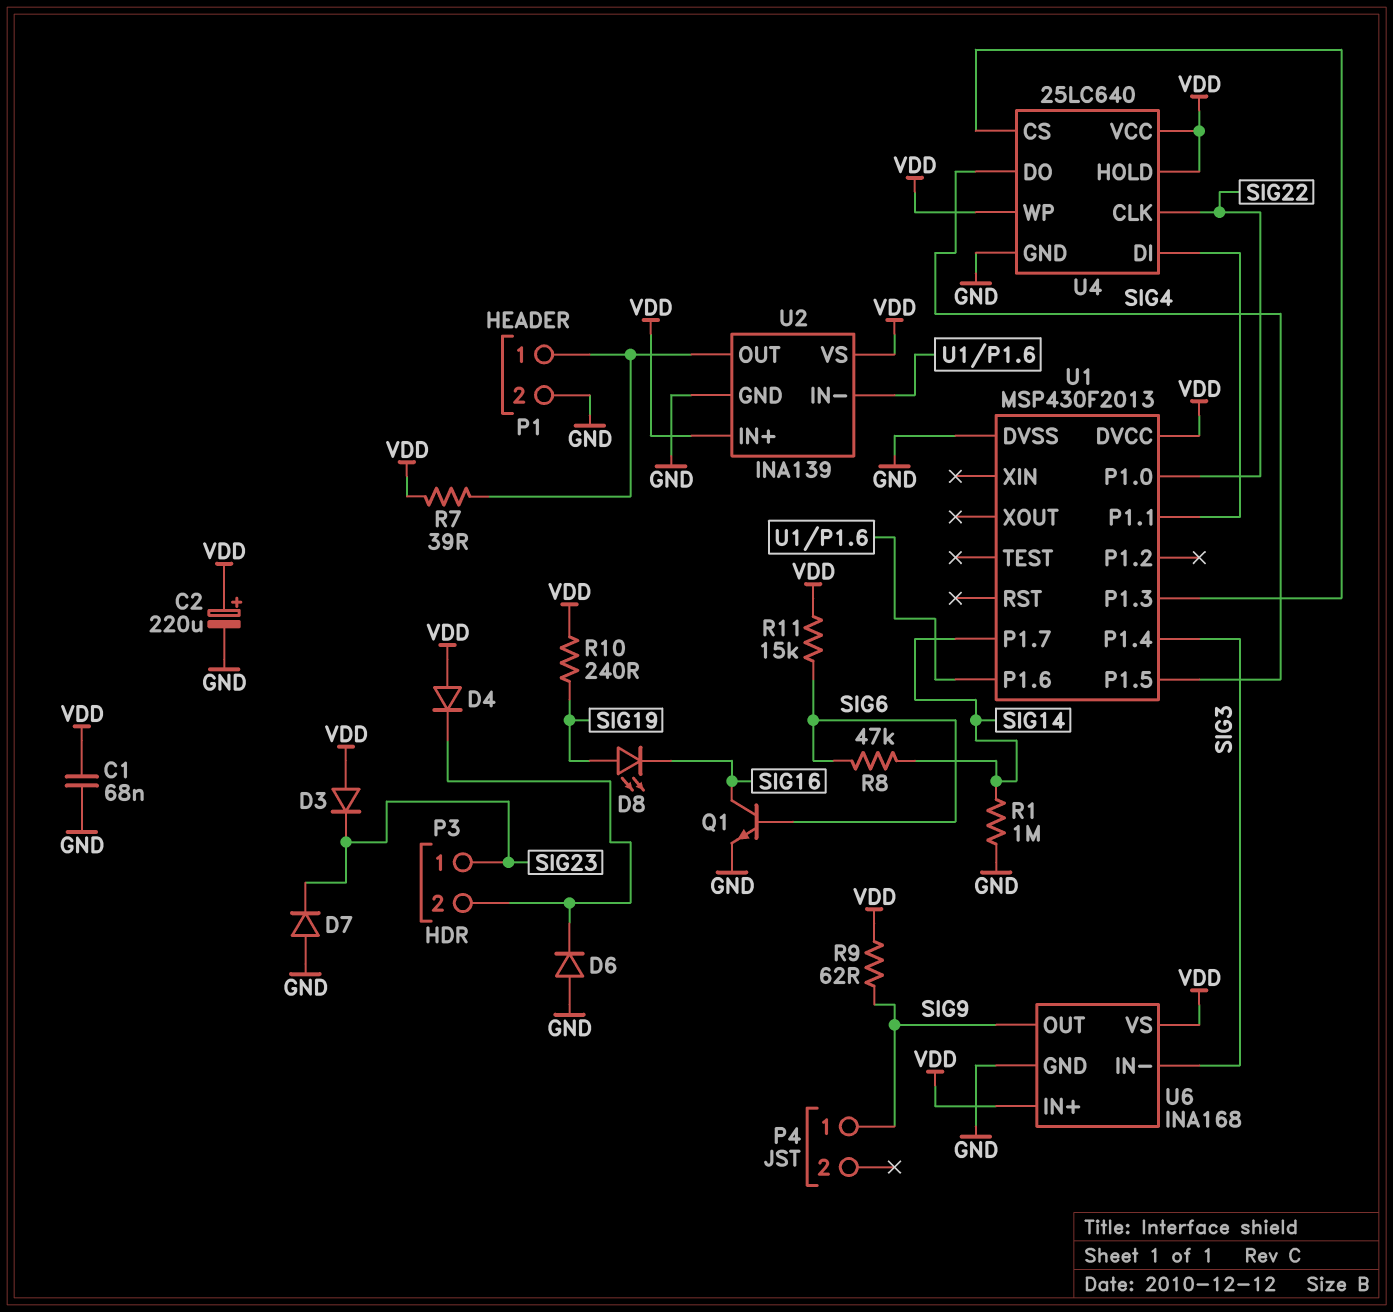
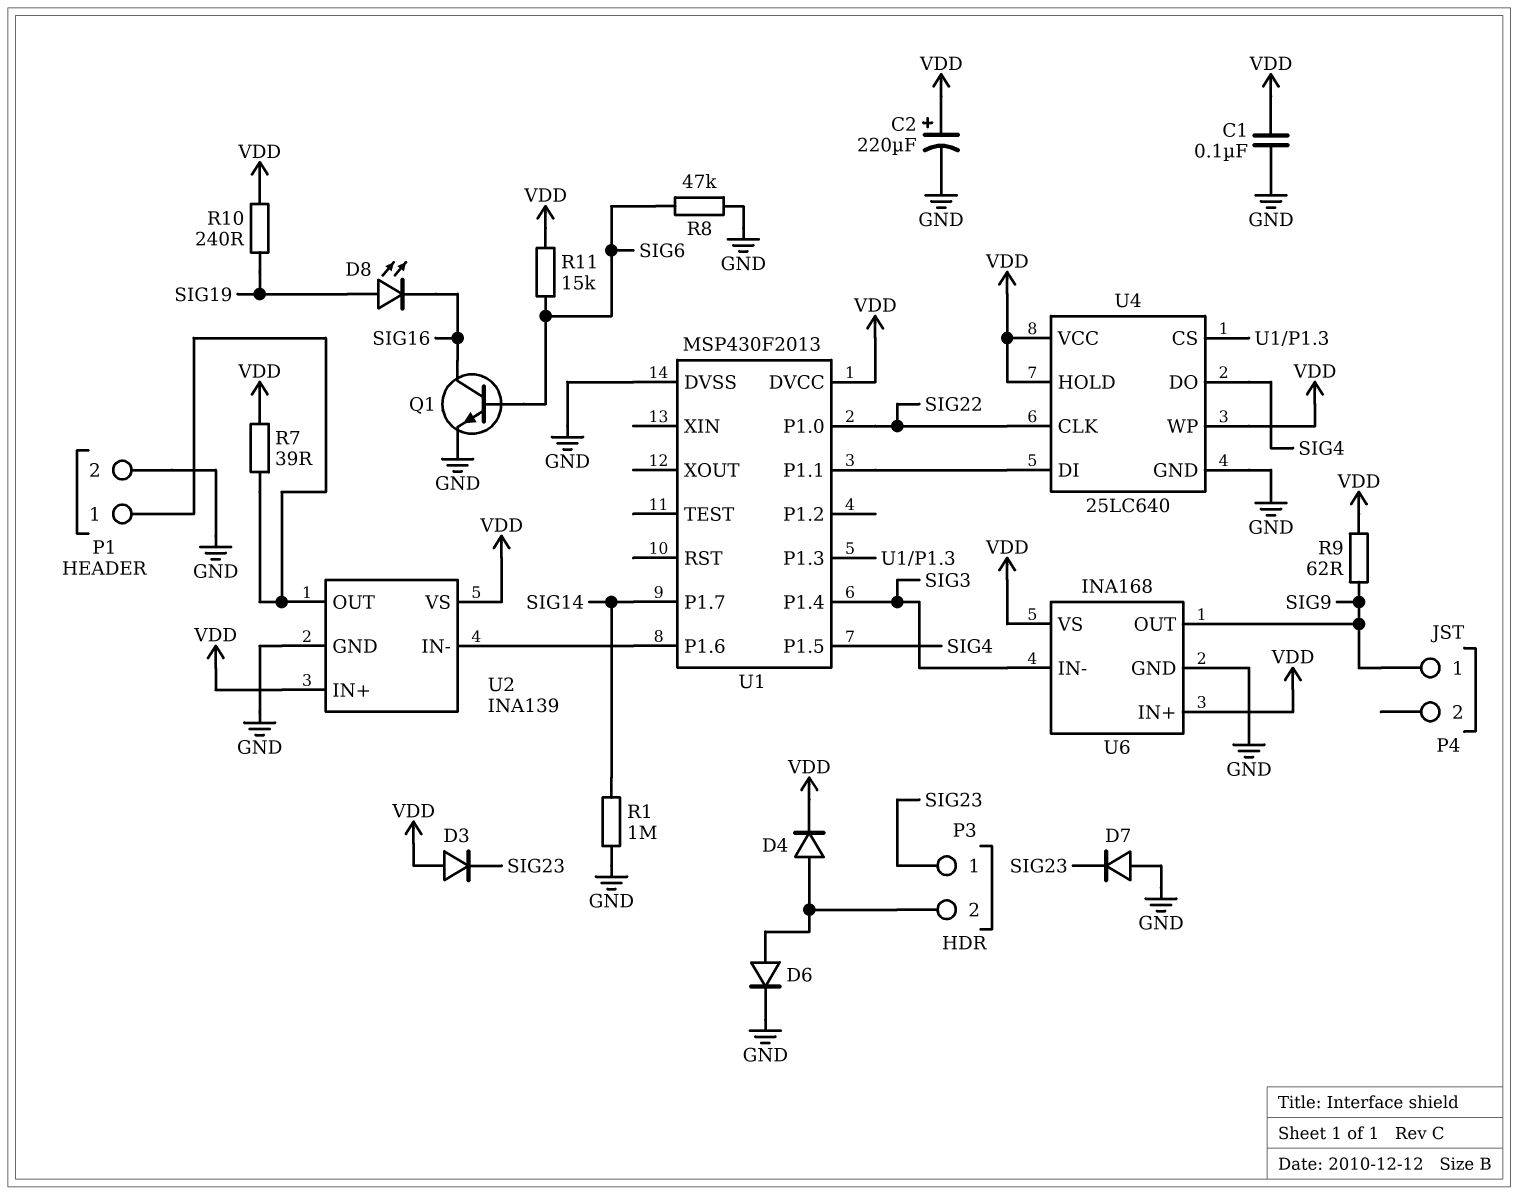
C1: 68nF (GND, VDD) -> 100nF (GND, VDD)
D4: diode (A VDD, K P3/2) -> diode (A P3/2, K VDD)
D6: diode (A GND, K P3/2) -> diode (A P3/2, K GND)
R8: 47k (SIG6, SIG14) -> 47k (GND, SIG6)

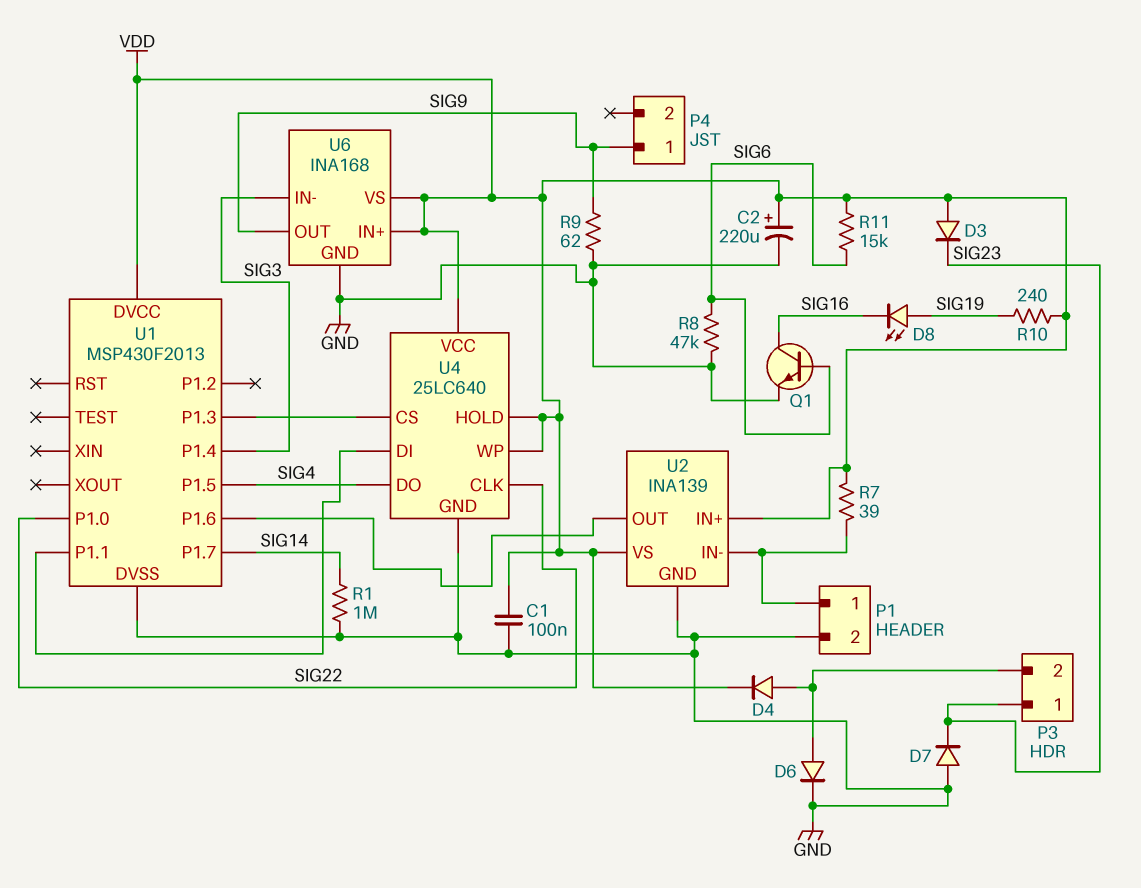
R9: 62 (SIG9, VDD) -> 62 (GND, SIG9)
U2 pin IN-: U1/P1.6 -> P1/1
U2 pin OUT: P1/1 -> U1/P1.6

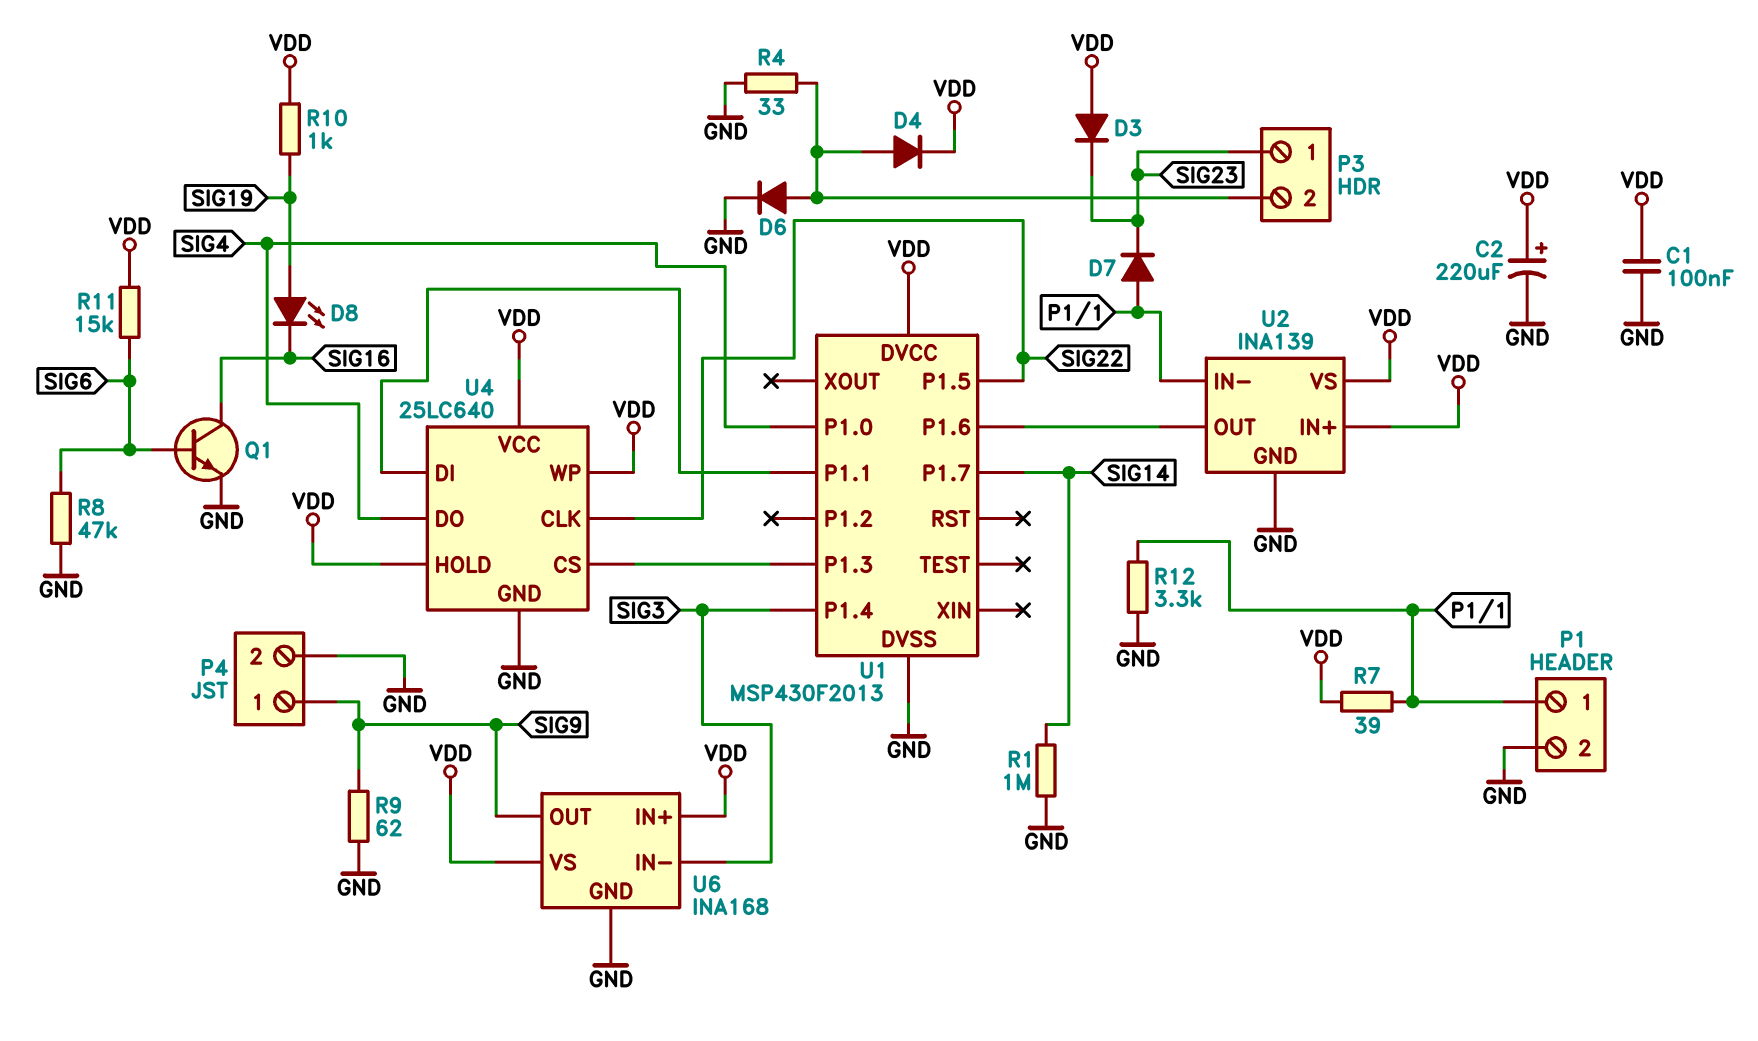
D7: diode (A GND, K SIG23) -> diode (A P1/1, K SIG23)
P4 pin 2: none -> GND
R4: none -> 33 (GND, P3/2)
R10: 240 (SIG19, VDD) -> 1k (SIG19, VDD)
R12: none -> 3.3k (GND, P1/1)
U1 pin P1.0: SIG22 -> SIG4
U1 pin P1.5: SIG4 -> SIG22

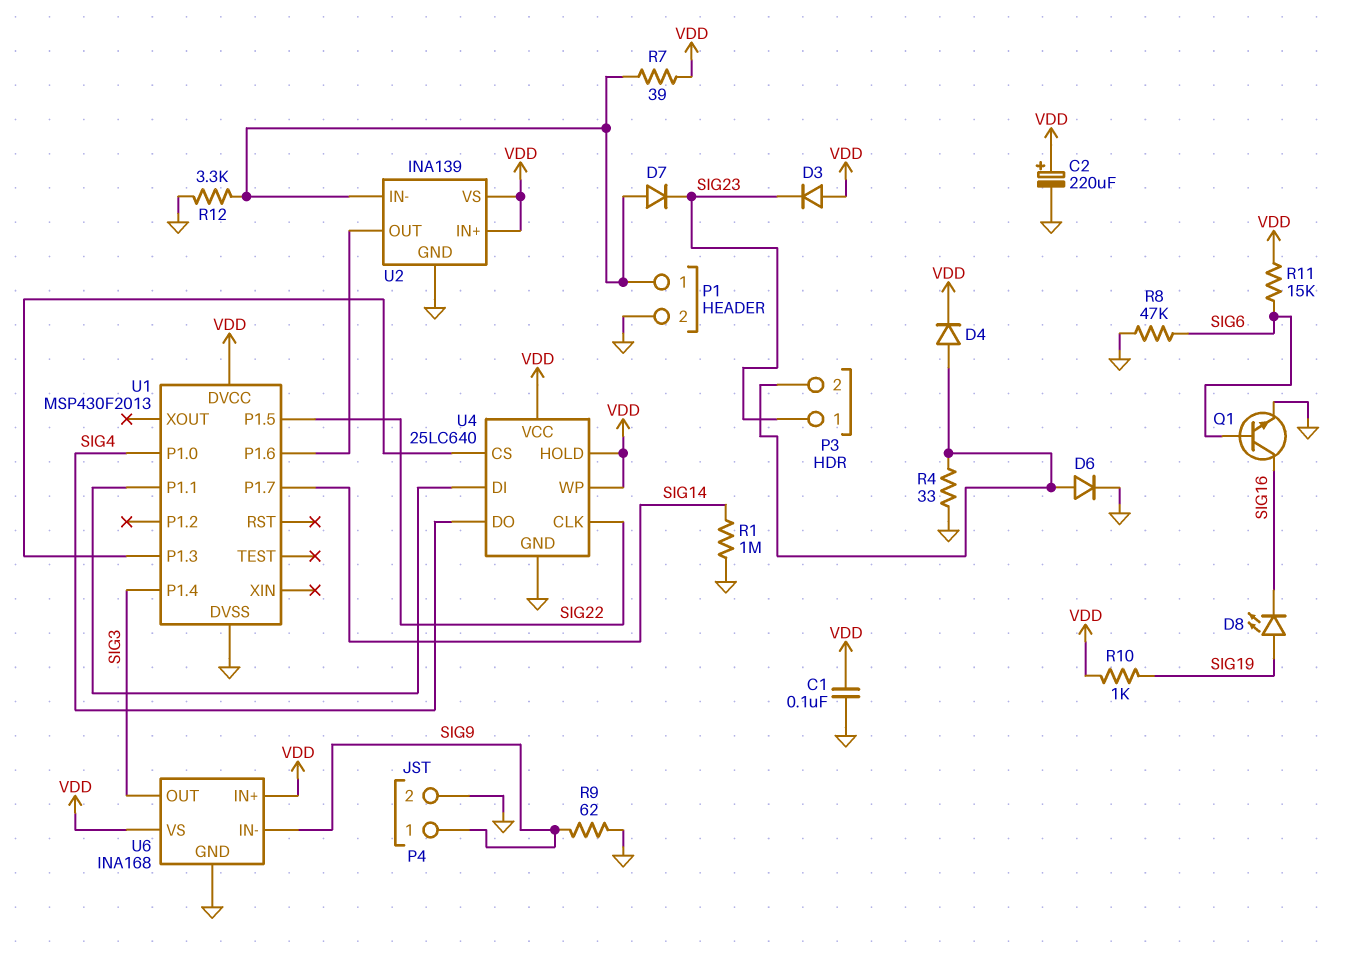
U6 pin IN-: SIG3 -> SIG9
U6 pin OUT: SIG9 -> SIG3

